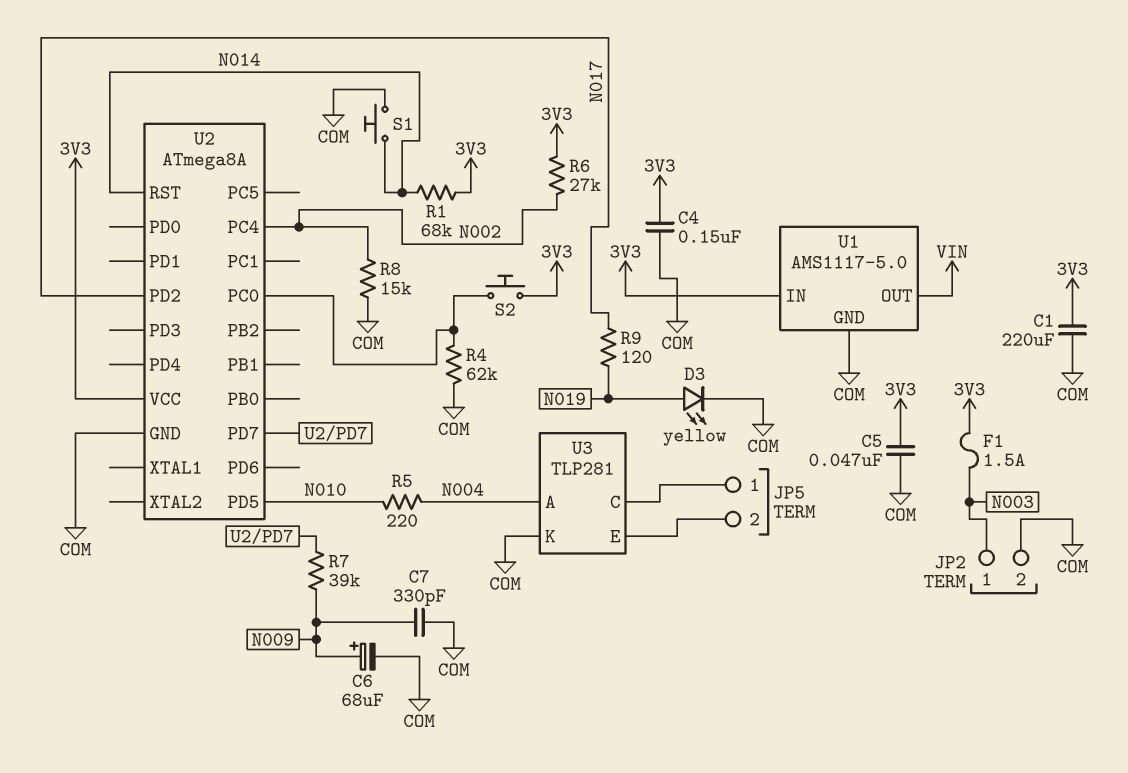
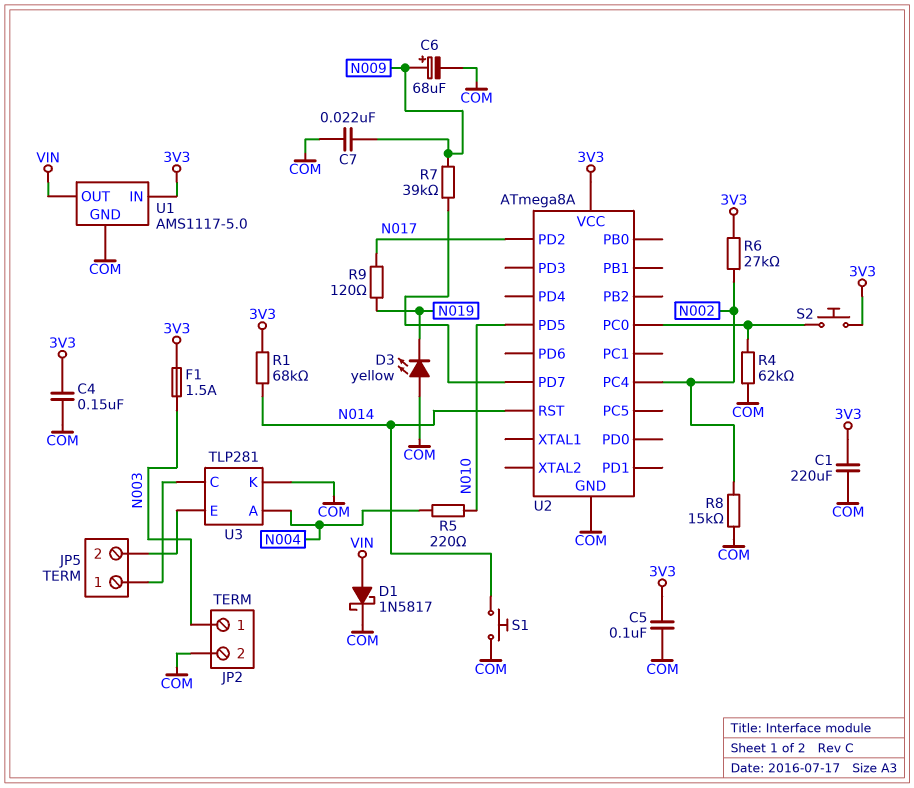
C5: 47nF (3V3, COM) -> 100nF (3V3, COM)
C7: 330pF (COM, N009) -> 22nF (COM, N009)
D1: none -> schottky 1N5817 (A VIN, K COM)
D3: LED yellow (A N019, K COM) -> LED yellow (A COM, K N019)

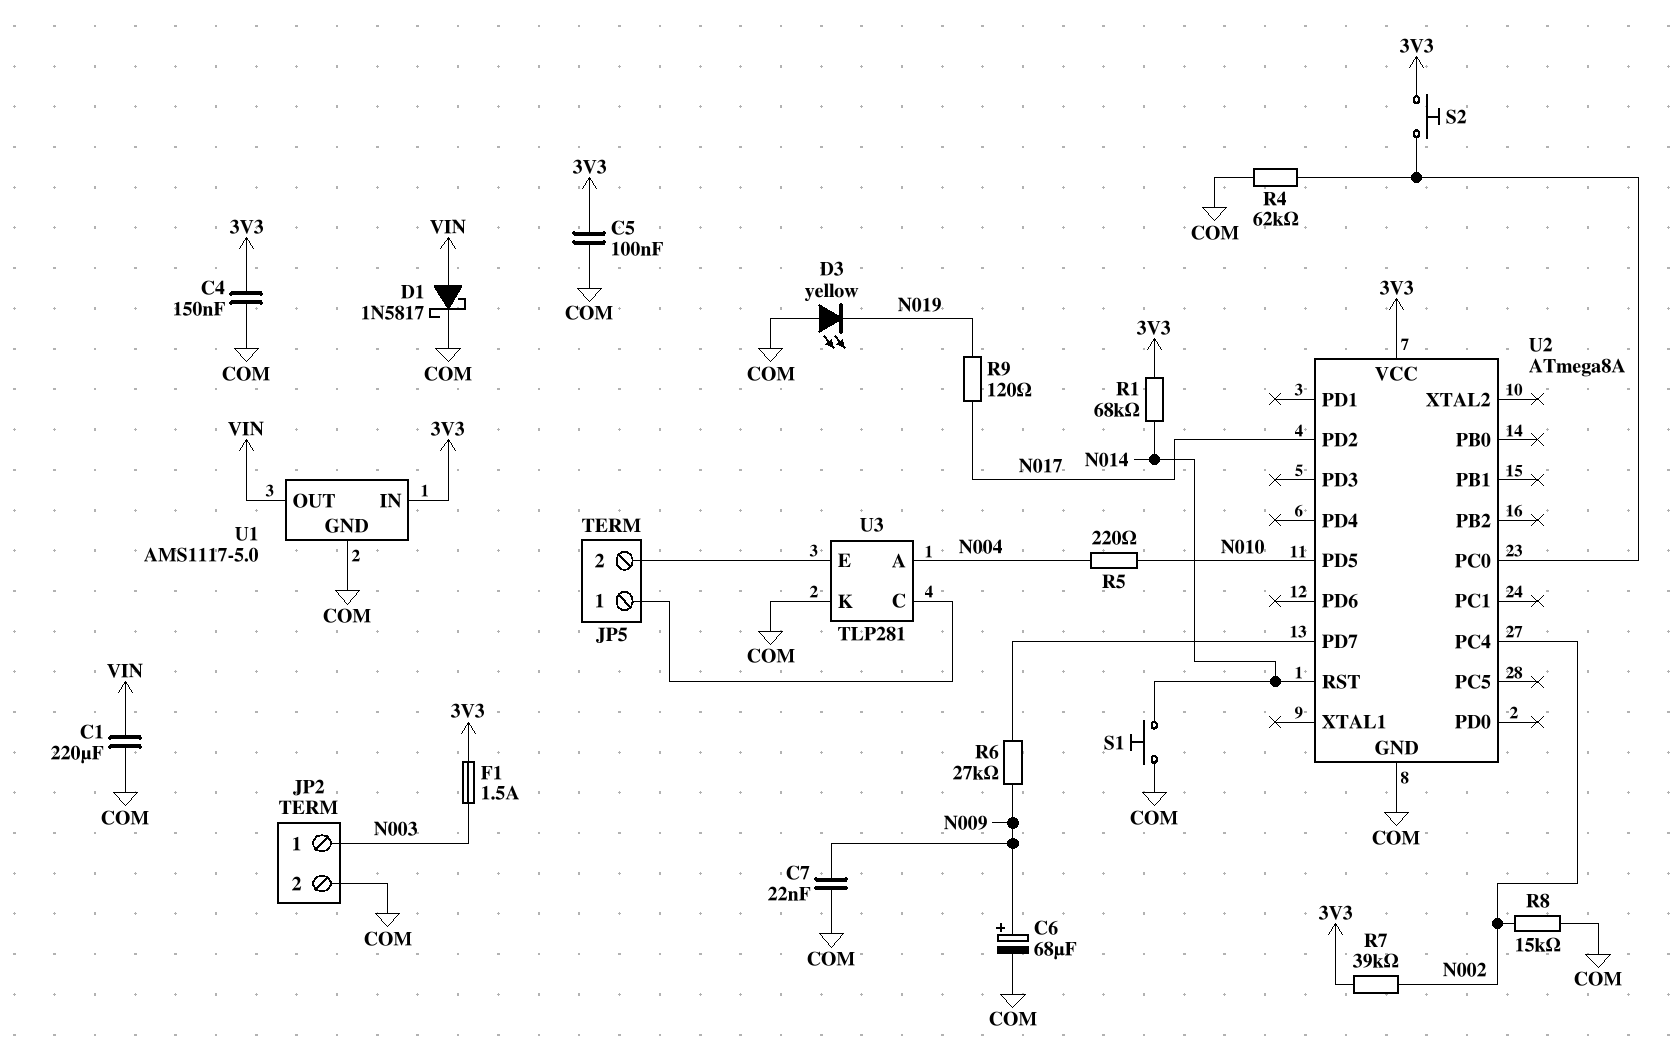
C1: 220uF (3V3, COM) -> 220uF (COM, VIN)
R6: 27k (3V3, N002) -> 27k (N009, U2/PD7)
R7: 39k (N009, U2/PD7) -> 39k (3V3, N002)

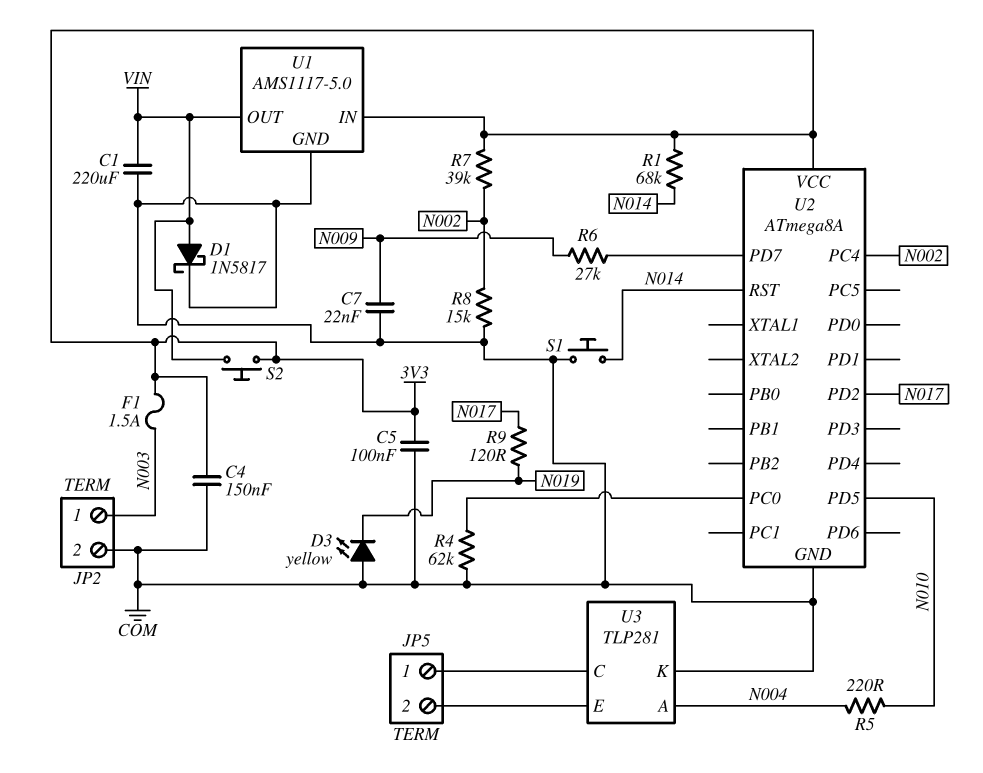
C6: 68uF (plus N009, minus COM) -> none
S2: button (3V3, U2/PC0) -> button (3V3, VIN)

